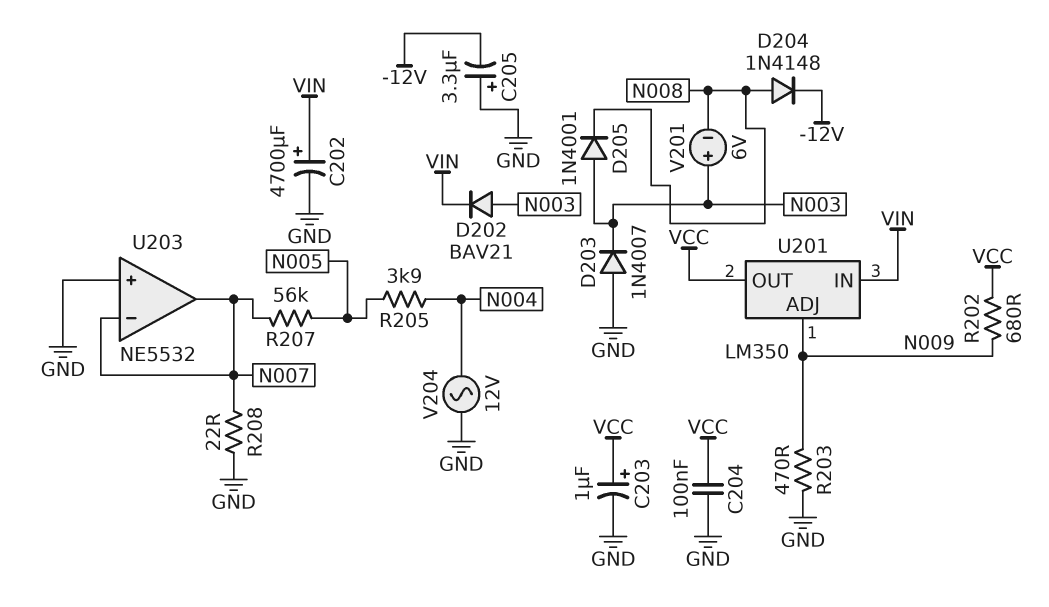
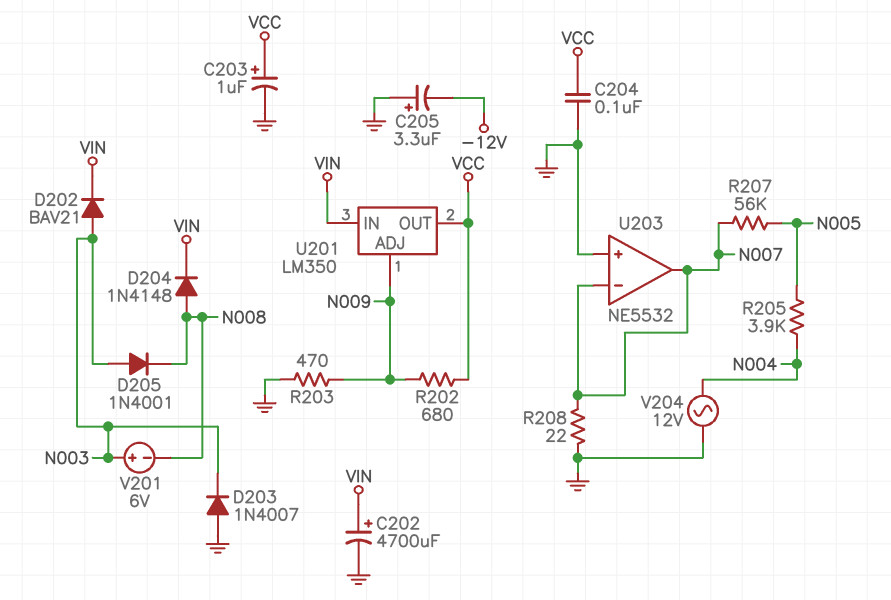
D204: diode 1N4148 (A N008, K -12V) -> diode 1N4148 (A N008, K VIN)

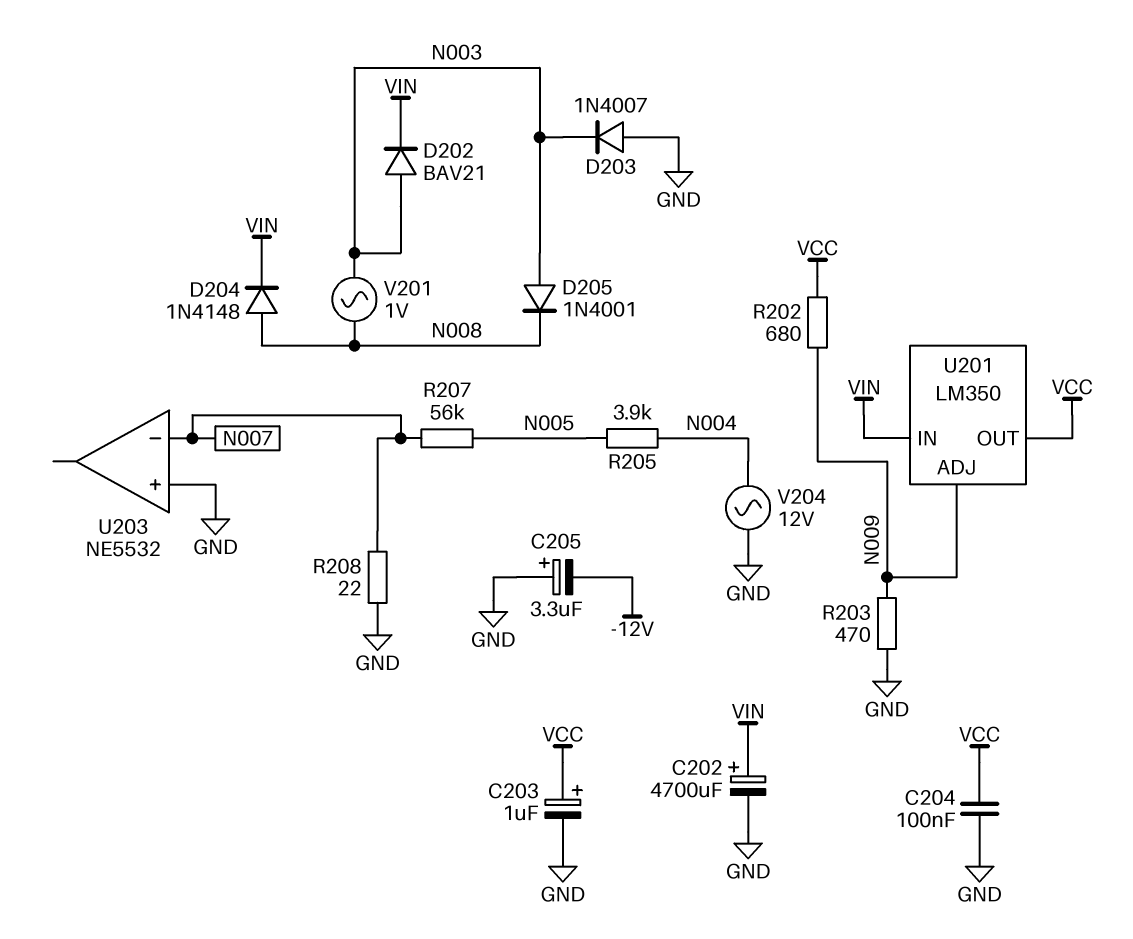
U203 pin out: N007 -> none
V201: 6V (plus N003, minus N008) -> AC 1V (N003, N008)

